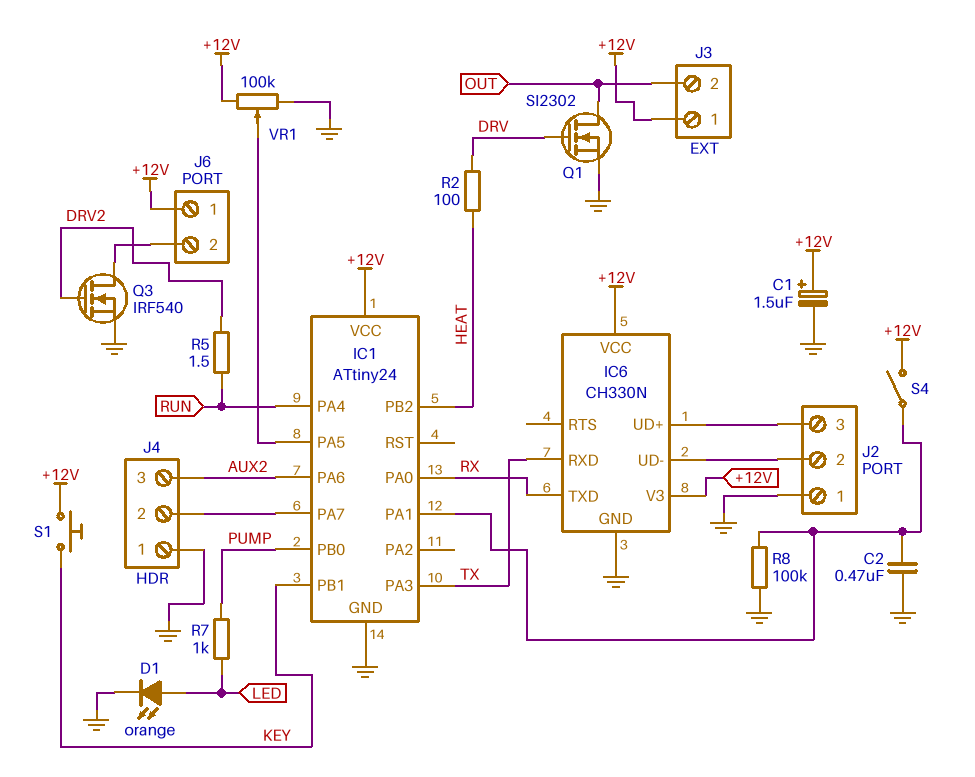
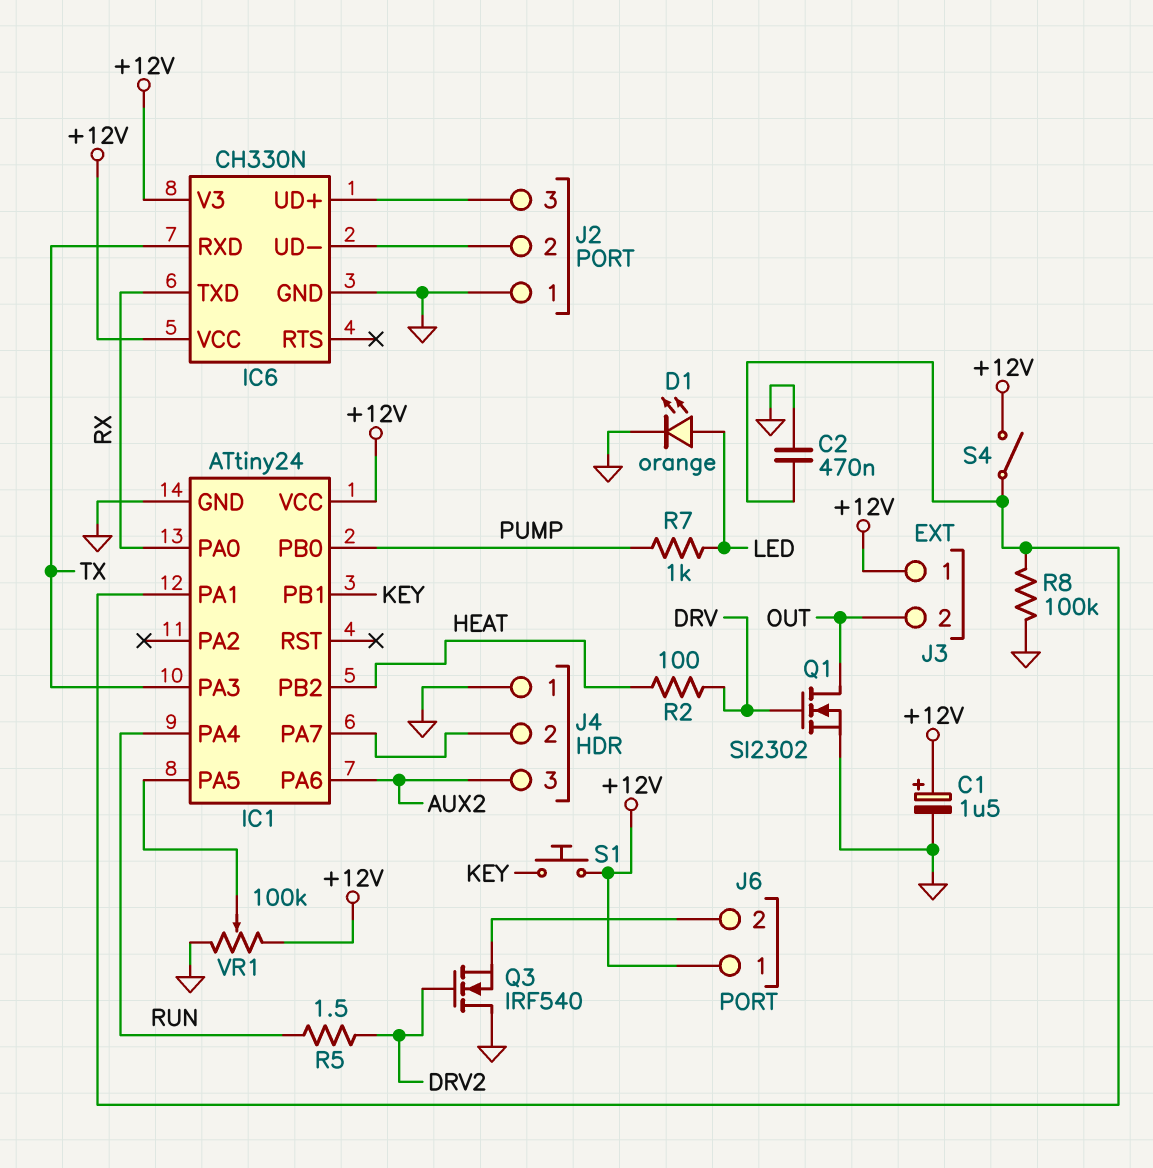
Q3: NMOS IRF540 (G DRV2, D J6/2, S GND) -> NMOS IRF540 (G DRV2, D GND, S J6/2)

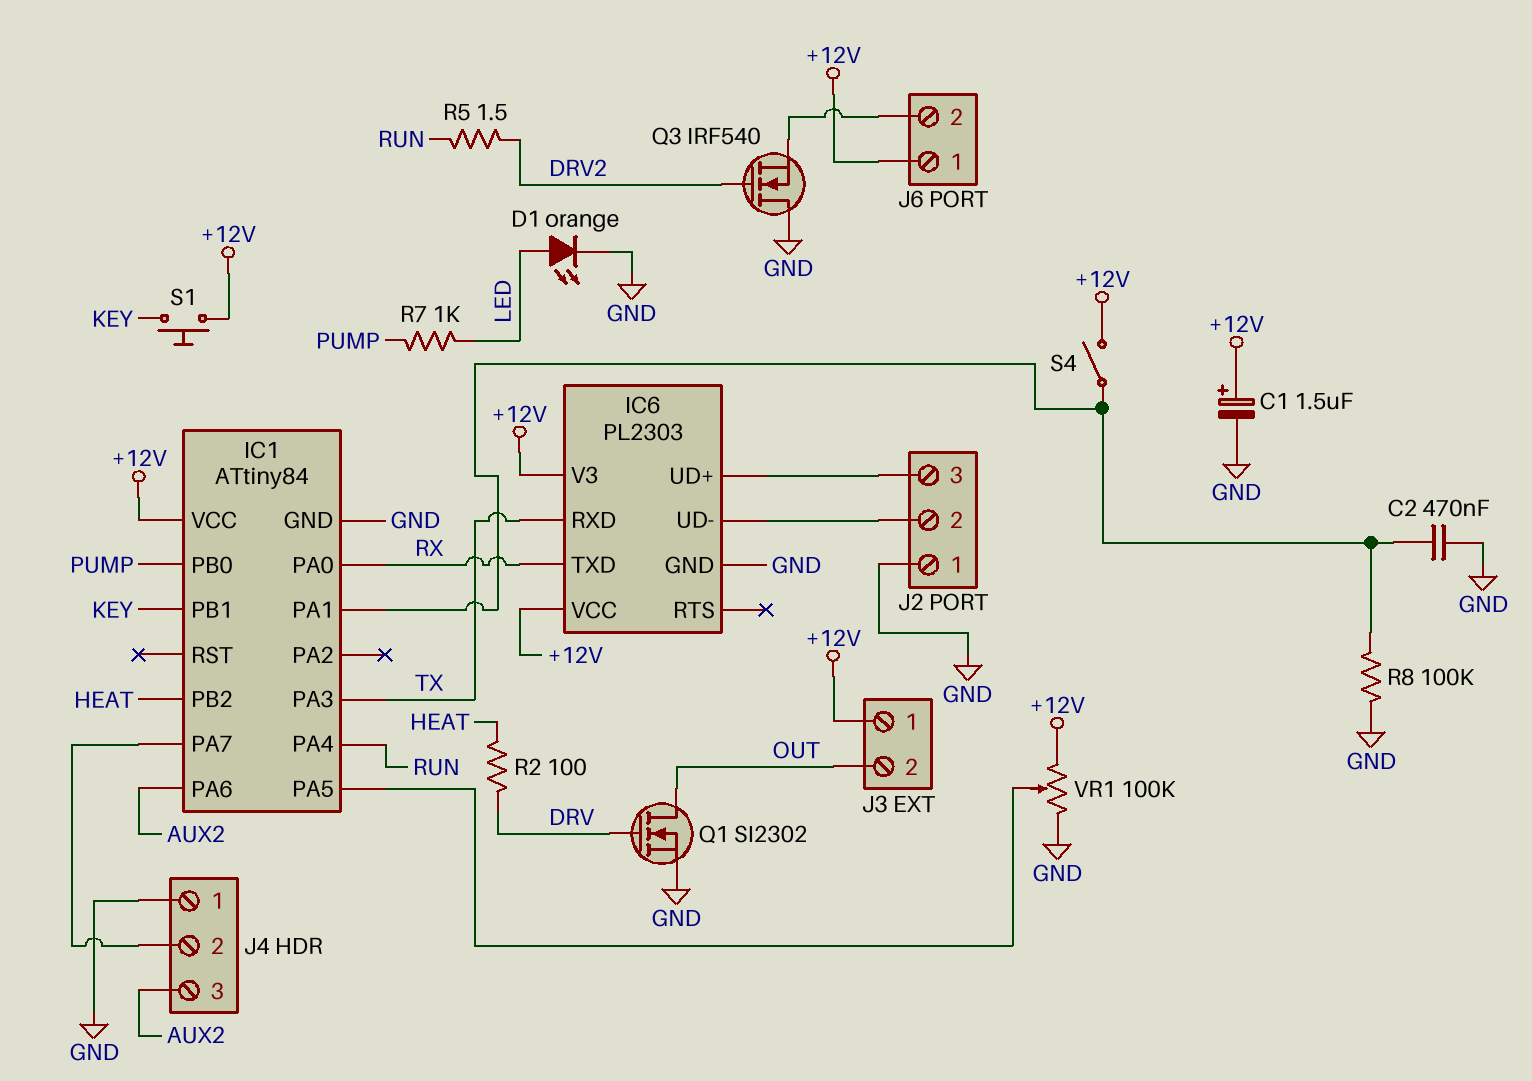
IC1: ATtiny24 -> ATtiny84
IC6: CH330N -> PL2303

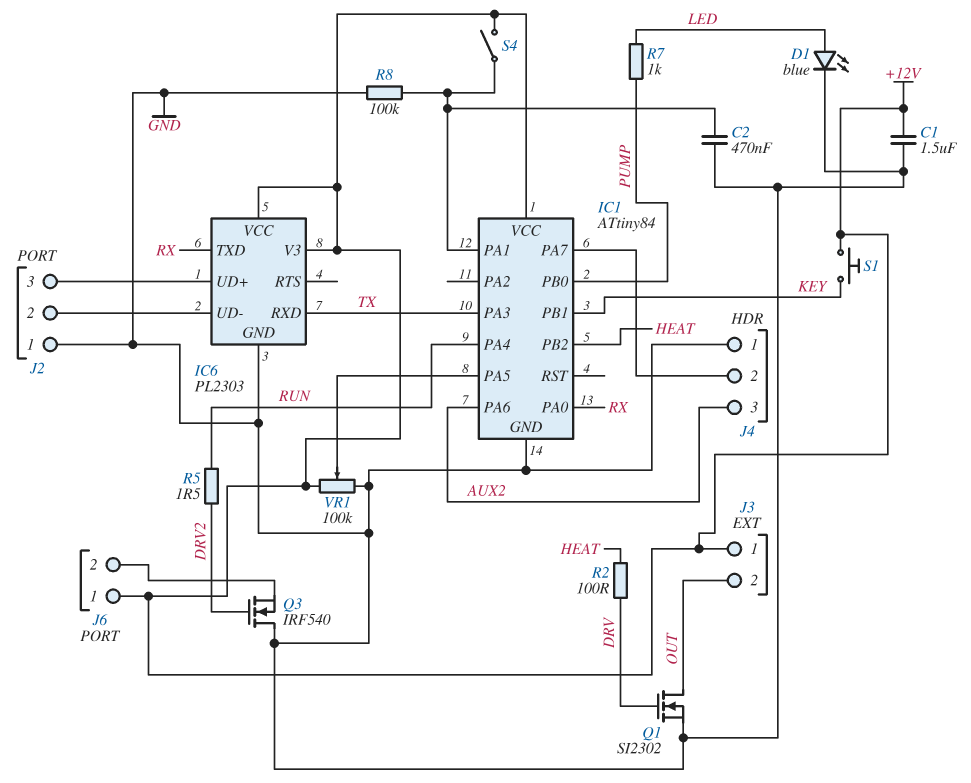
C1: 1.5uF (plus +12V, minus GND) -> 1.5uF (+12V, GND)
D1: LED orange (A LED, K GND) -> LED blue (A LED, K GND)

